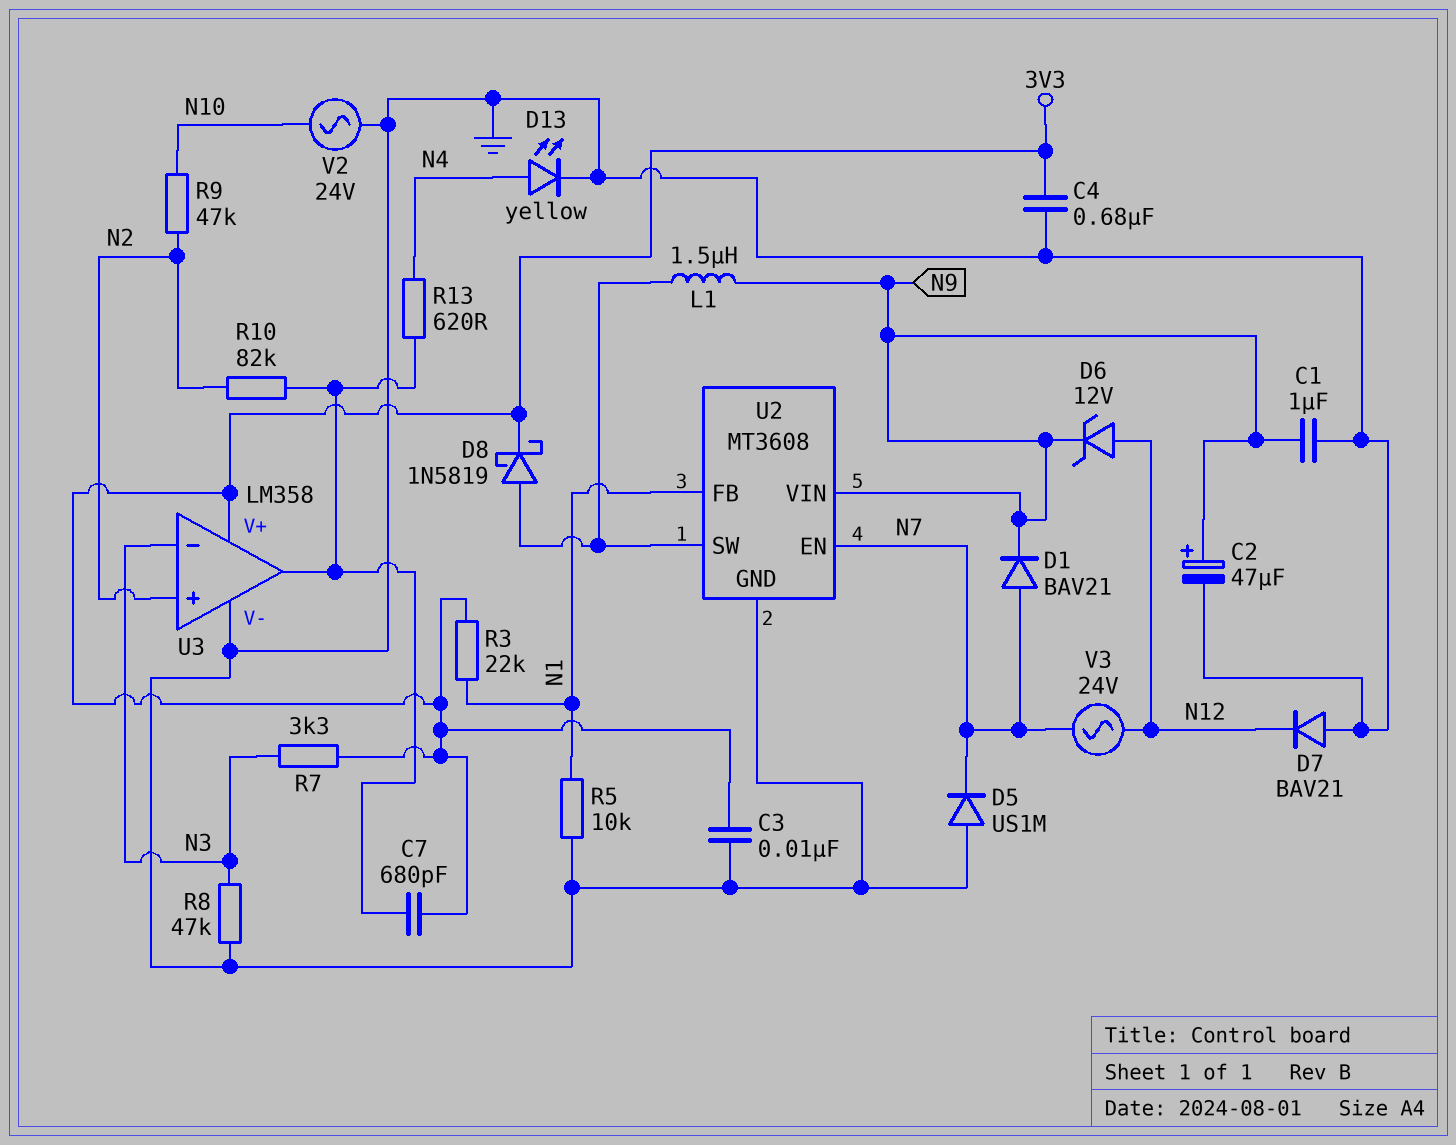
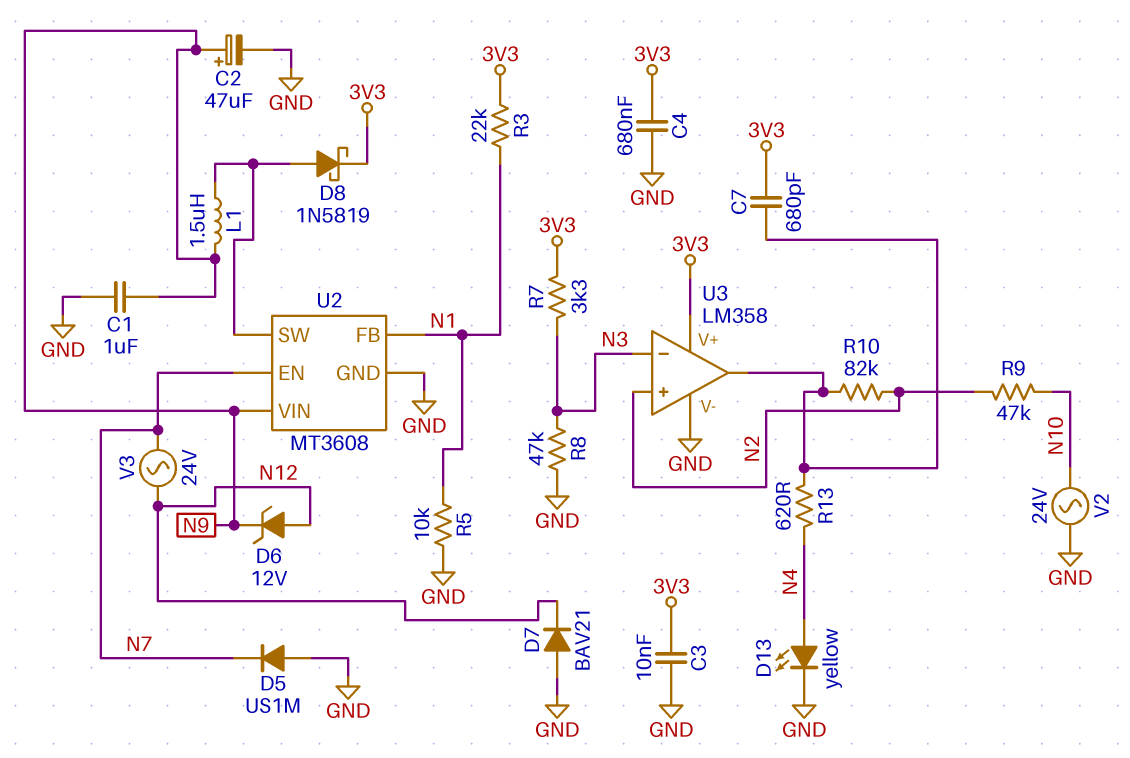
D1: diode BAV21 (A N7, K N9) -> none

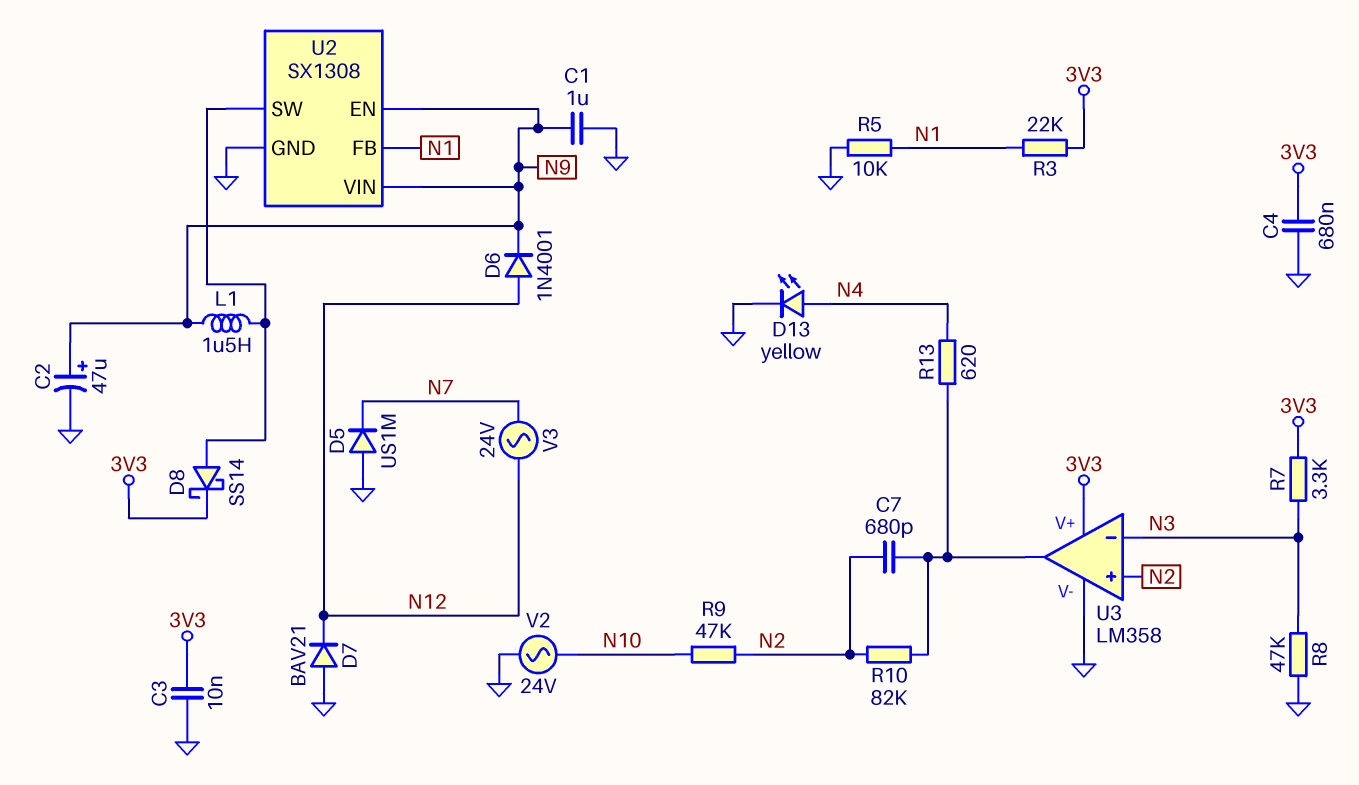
C7: 680pF (3V3, U3/out) -> 680pF (N2, U3/out)
D6: zener 12V (A N12, K N9) -> diode 1N4001 (A N12, K N9)
D8: schottky 1N5819 (A U2/SW, K 3V3) -> schottky SS14 (A U2/SW, K 3V3)
U2: MT3608 -> SX1308
U2 pin EN: N7 -> N9

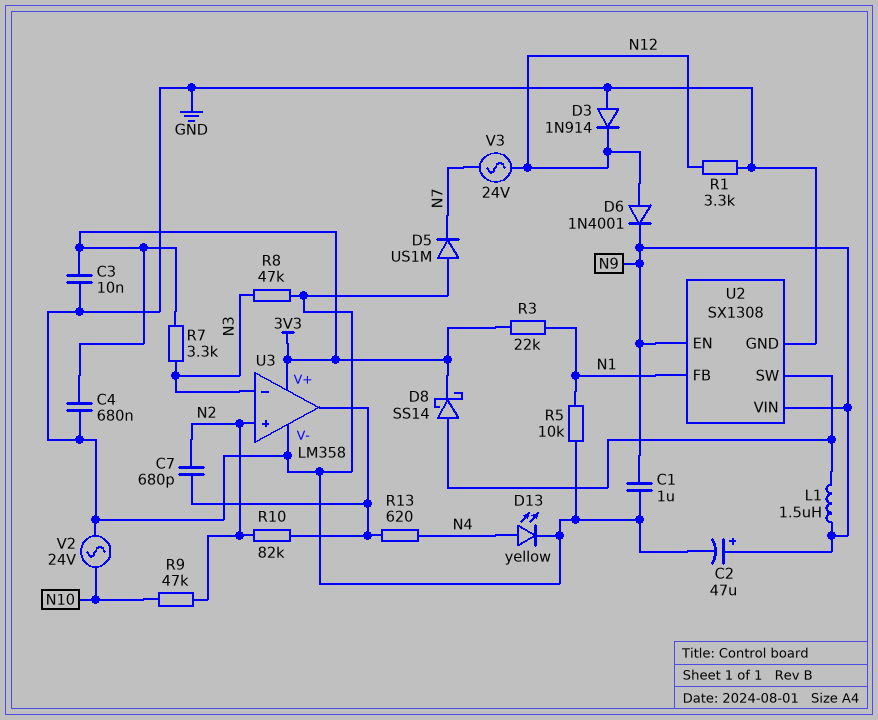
D3: none -> diode 1N914 (A GND, K N12)
D7: diode BAV21 (A GND, K N12) -> none
R1: none -> 3.3k (GND, N12)

